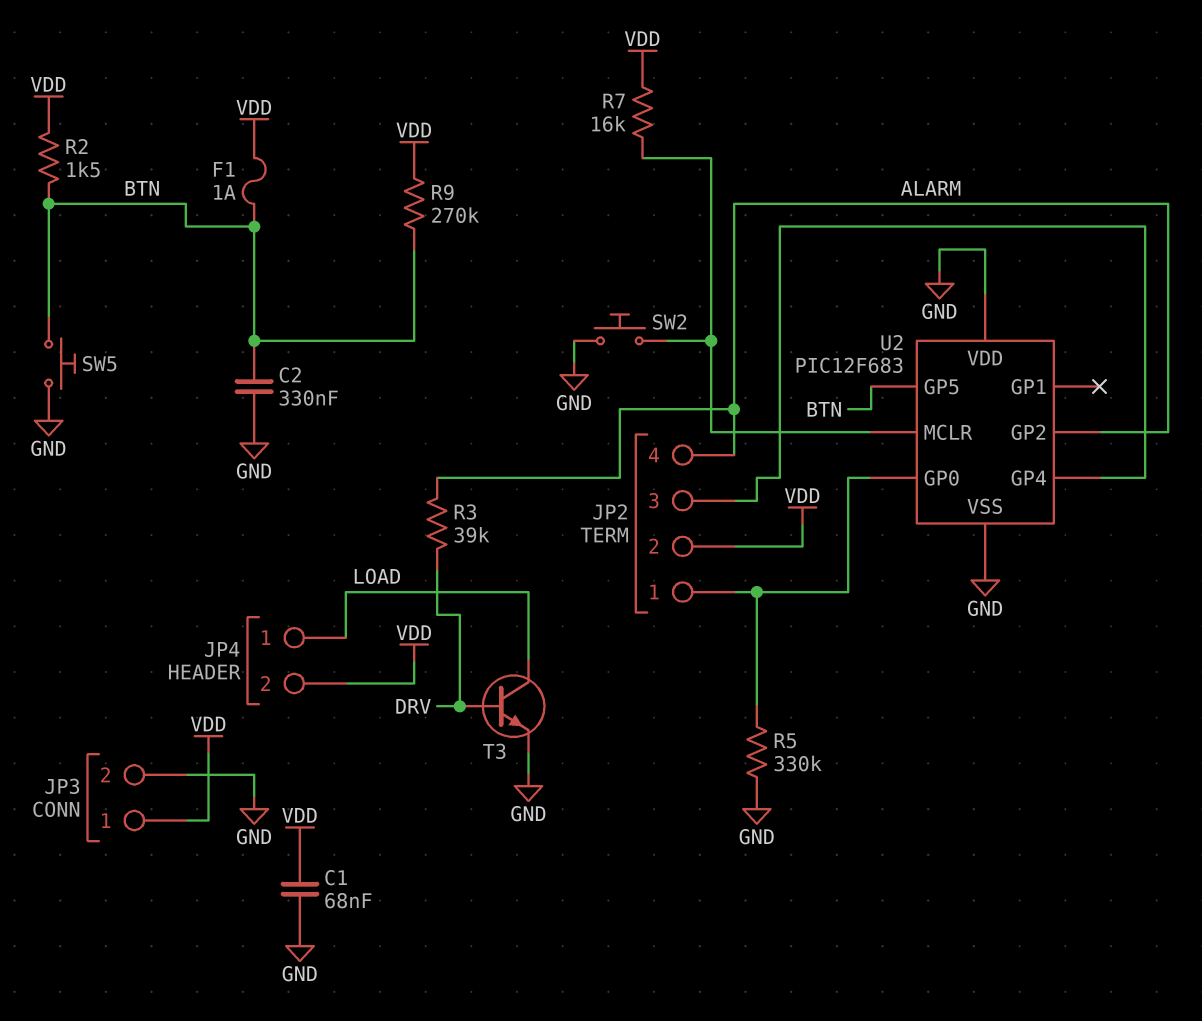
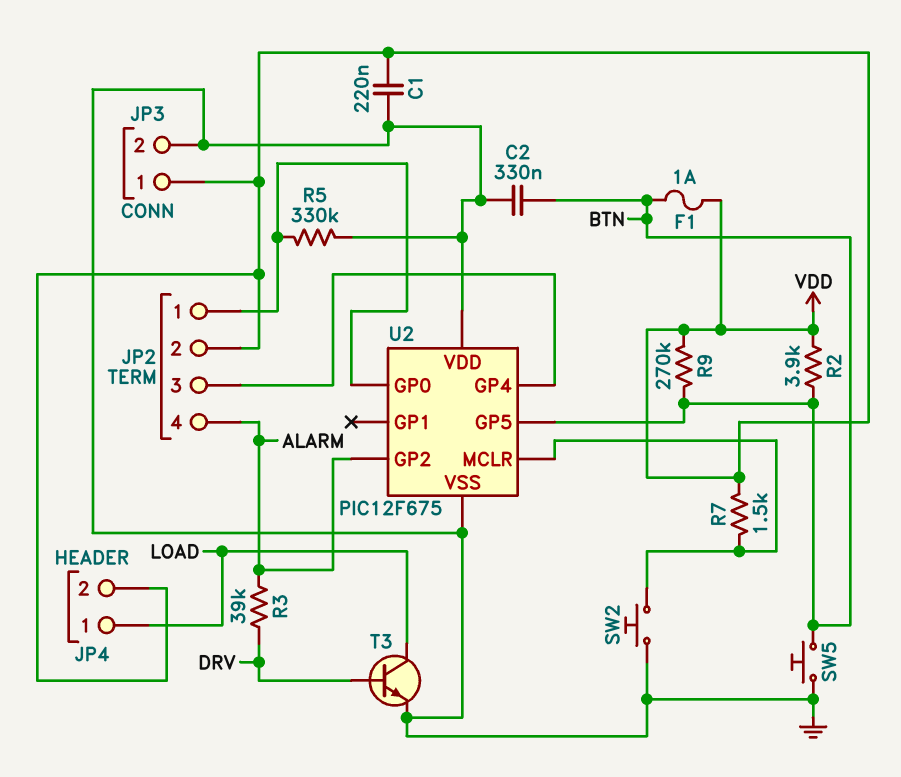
C1: 68nF (GND, VDD) -> 220nF (GND, VDD)
R2: 1.5k (BTN, VDD) -> 3.9k (BTN, VDD)
R7: 16k (U2/MCLR, VDD) -> 1.5k (U2/MCLR, VDD)
U2: PIC12F683 -> PIC12F675

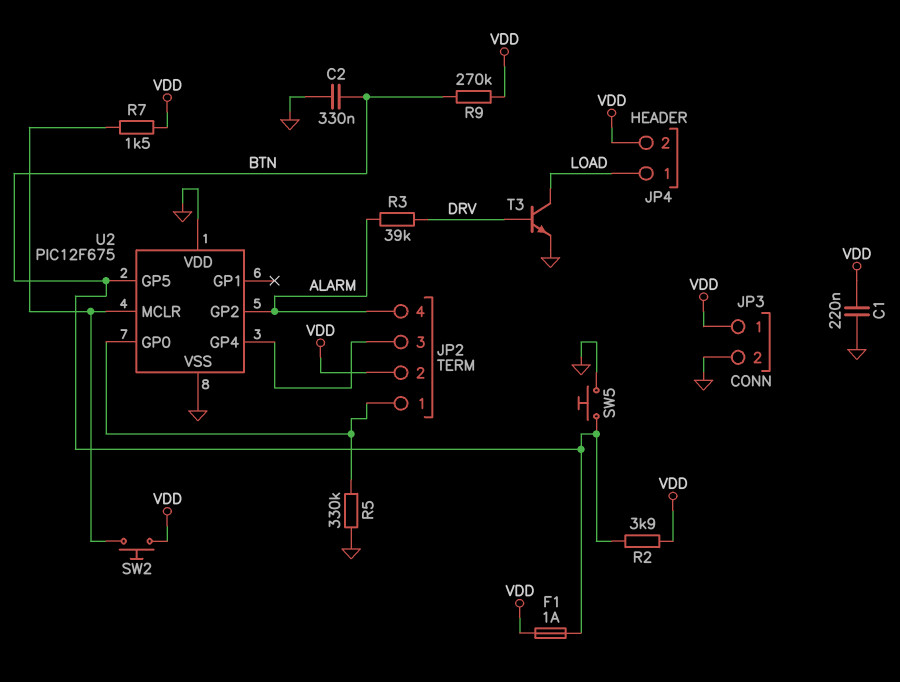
SW2: button (GND, U2/MCLR) -> button (U2/MCLR, VDD)

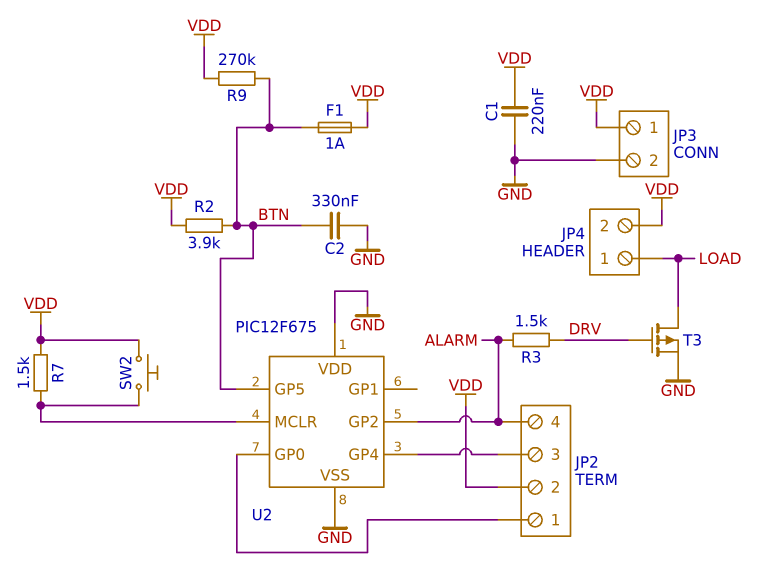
R3: 39k (ALARM, DRV) -> 1.5k (ALARM, DRV)
R5: 330k (GND, JP2/1) -> none
SW5: button (BTN, GND) -> none
T3: NPN (B DRV, C LOAD, E GND) -> PMOS (G DRV, D LOAD, S GND)

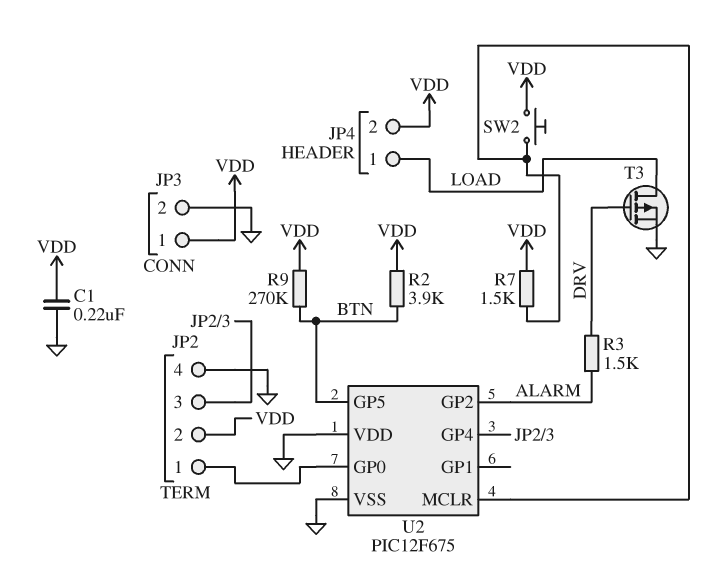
C2: 330nF (BTN, GND) -> none
F1: 1A (BTN, VDD) -> none
JP2 pin 4: ALARM -> GND

